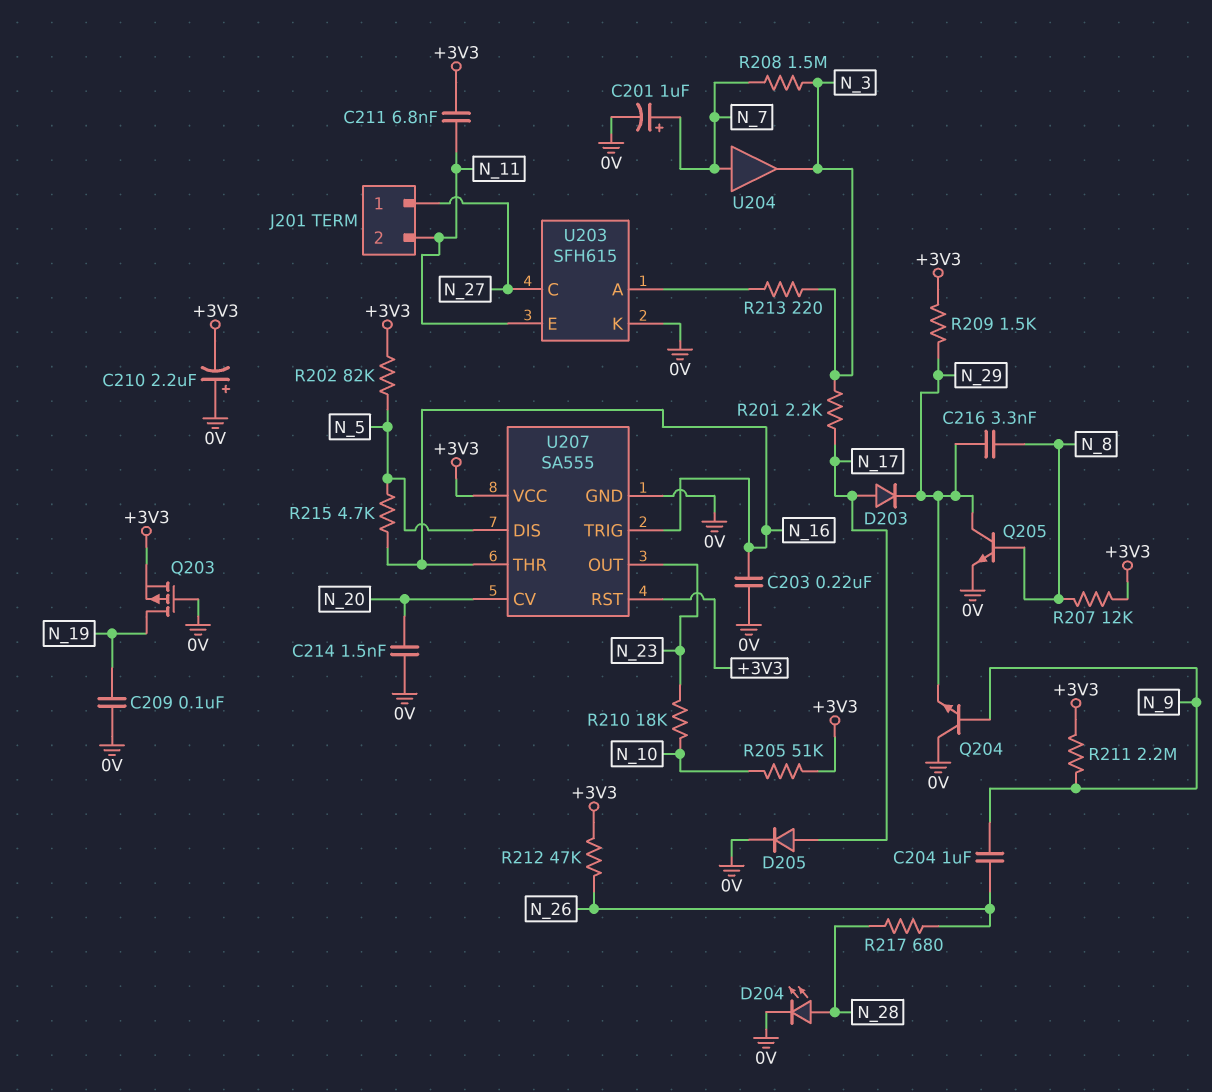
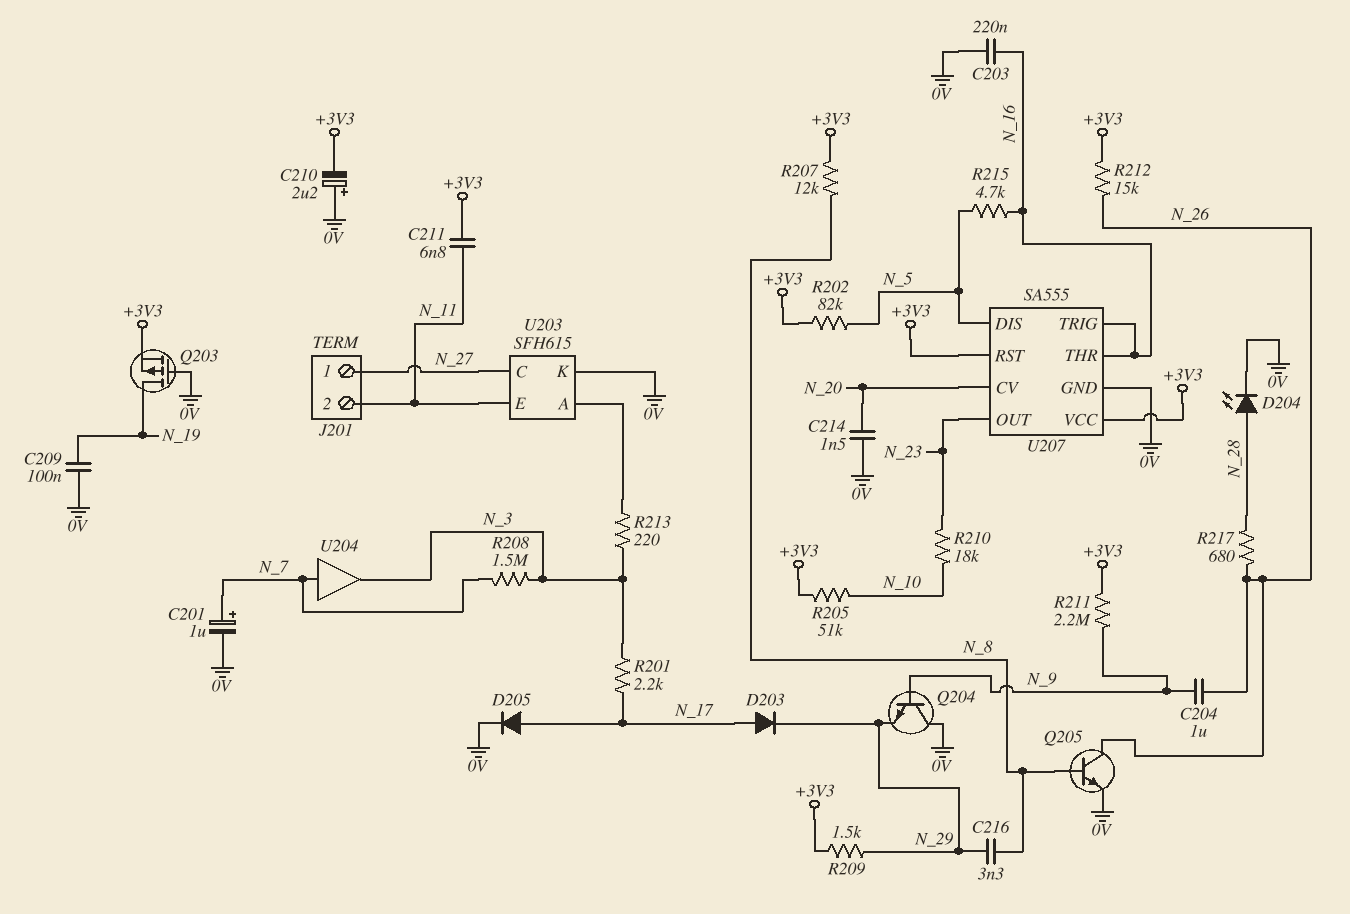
Q205: NPN (B N_8, C N_29, E 0V) -> NPN (B N_8, C N_26, E 0V)
R212: 47k (+3V3, N_26) -> 15k (+3V3, N_26)

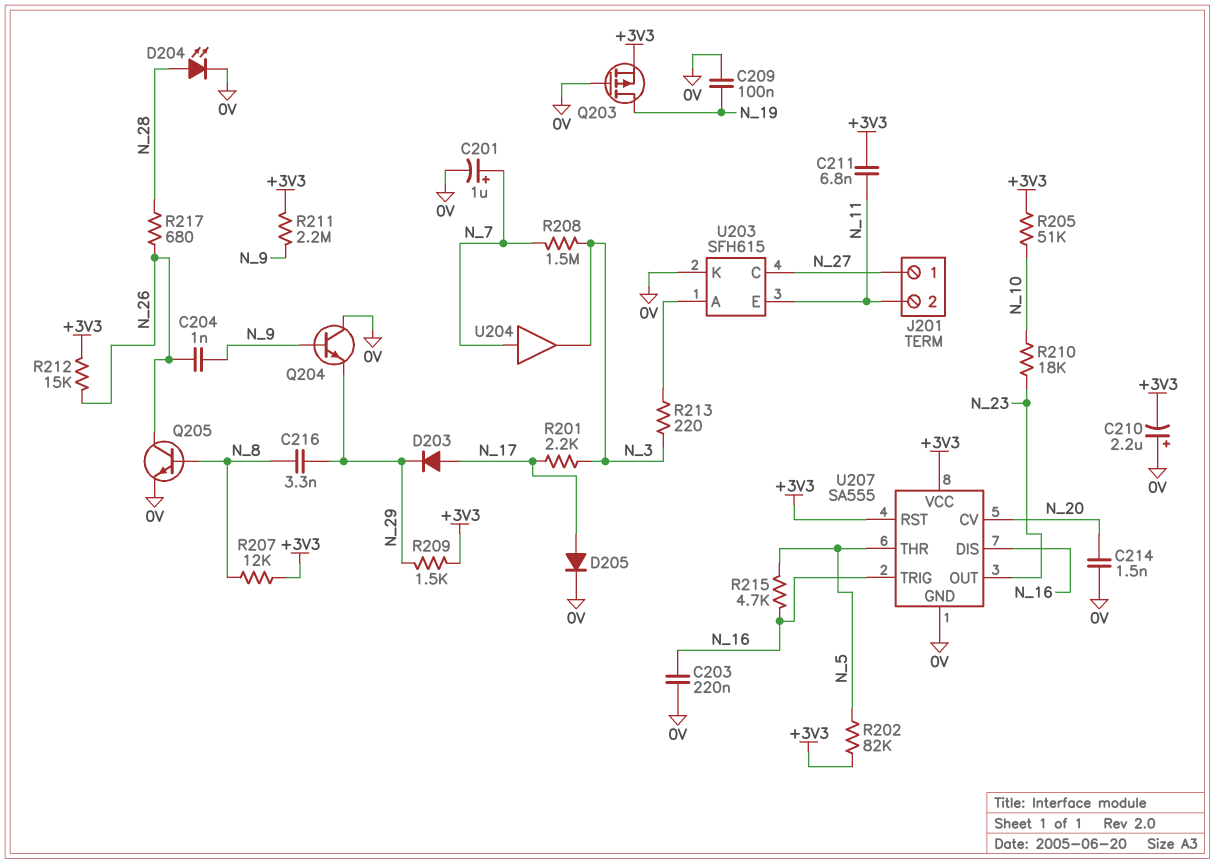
C204: 1uF (N_9, N_26) -> 1nF (N_9, N_26)
U207 pin DIS: N_5 -> N_16
U207 pin THR: N_16 -> N_5

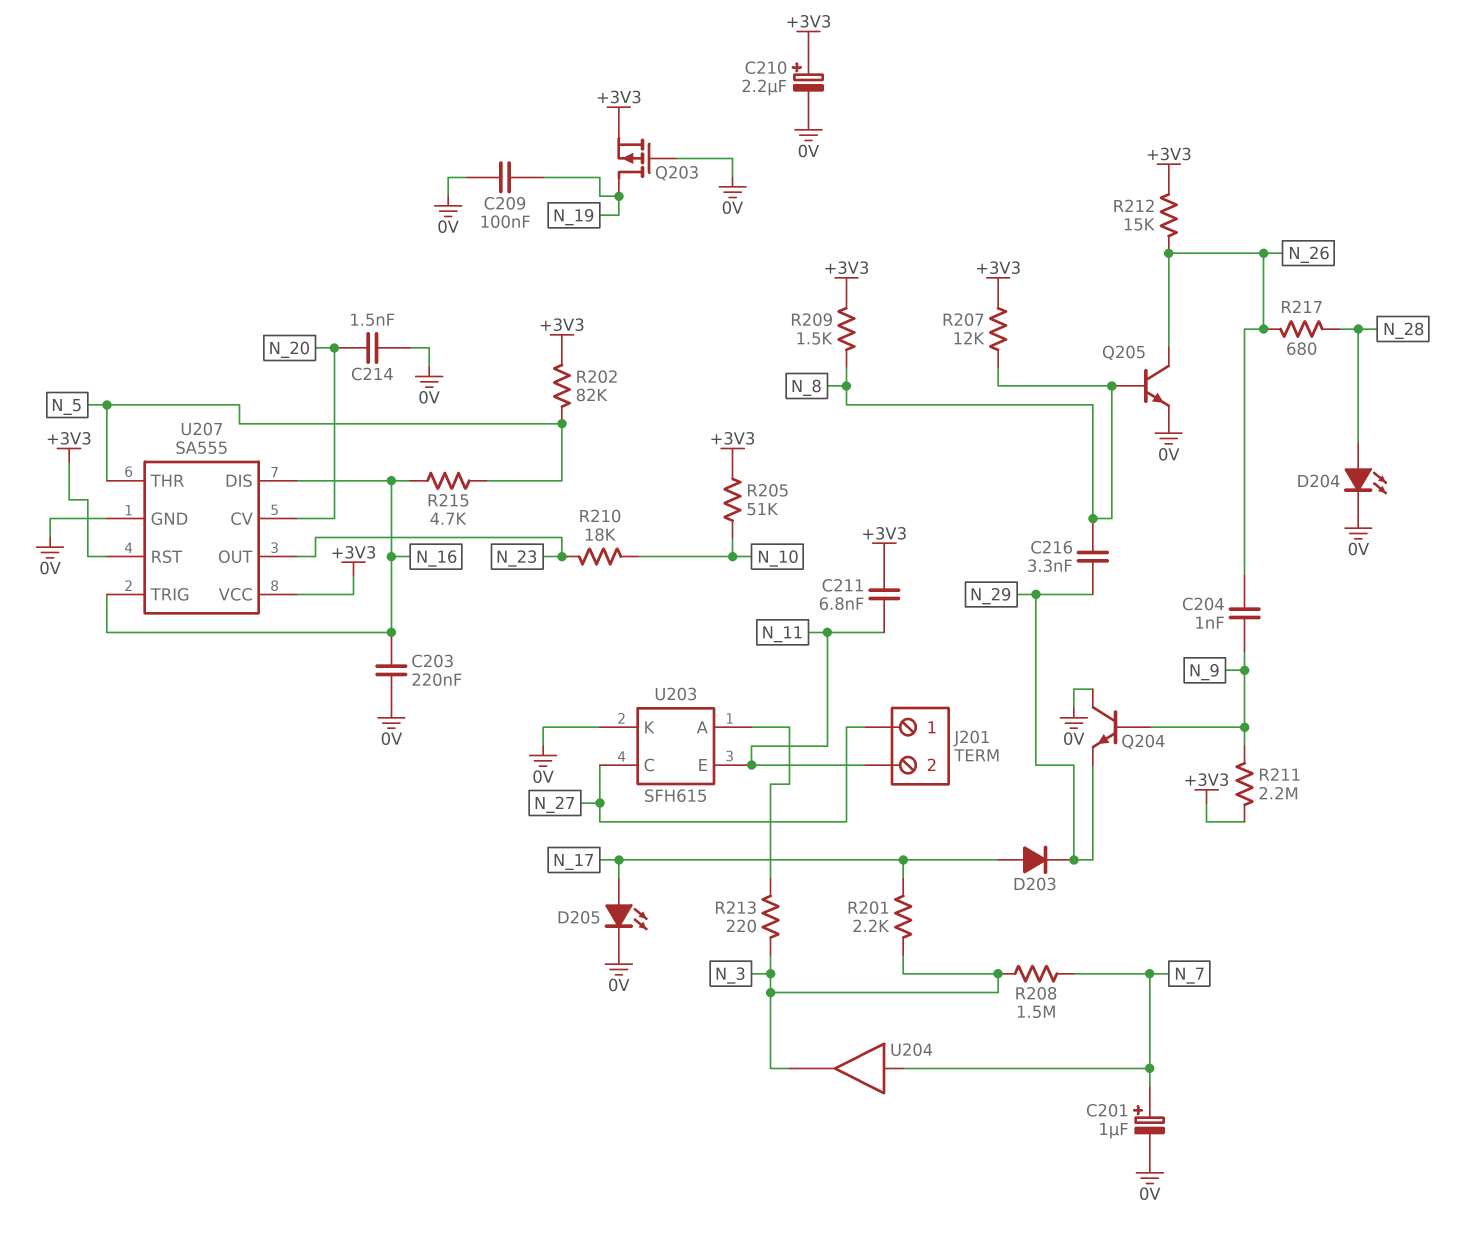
C210: 2.2uF (plus 0V, minus +3V3) -> 2.2uF (plus +3V3, minus 0V)
D205: diode (A N_17, K 0V) -> LED (A N_17, K 0V)
R209: 1.5k (+3V3, N_29) -> 1.5k (+3V3, N_8)

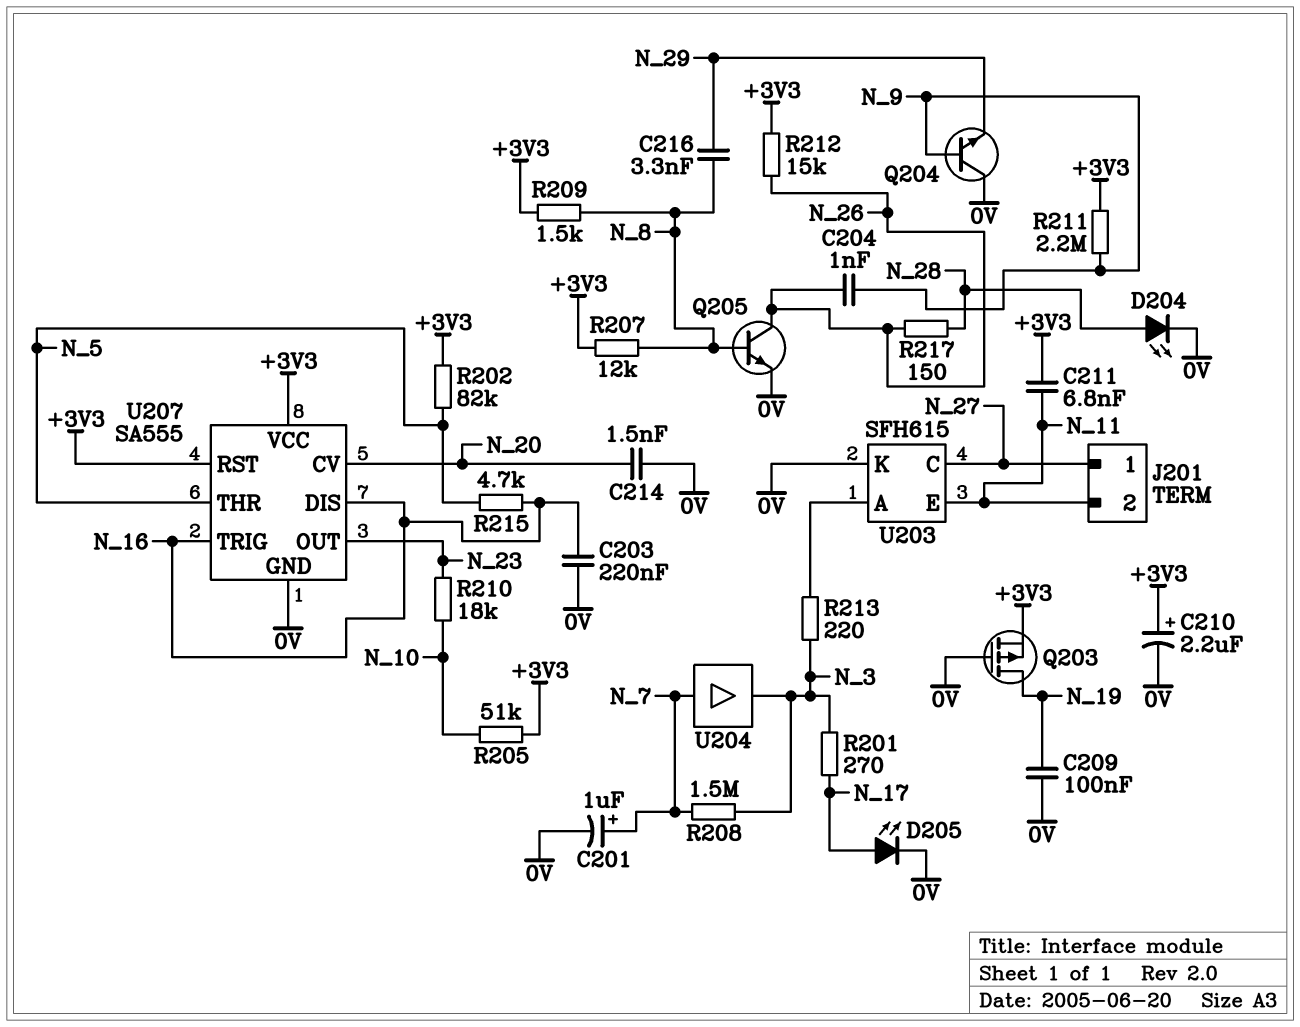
D203: diode (A N_17, K N_29) -> none
R201: 2.2k (N_3, N_17) -> 270 (N_3, N_17)
R217: 680 (N_26, N_28) -> 150 (N_26, N_28)

